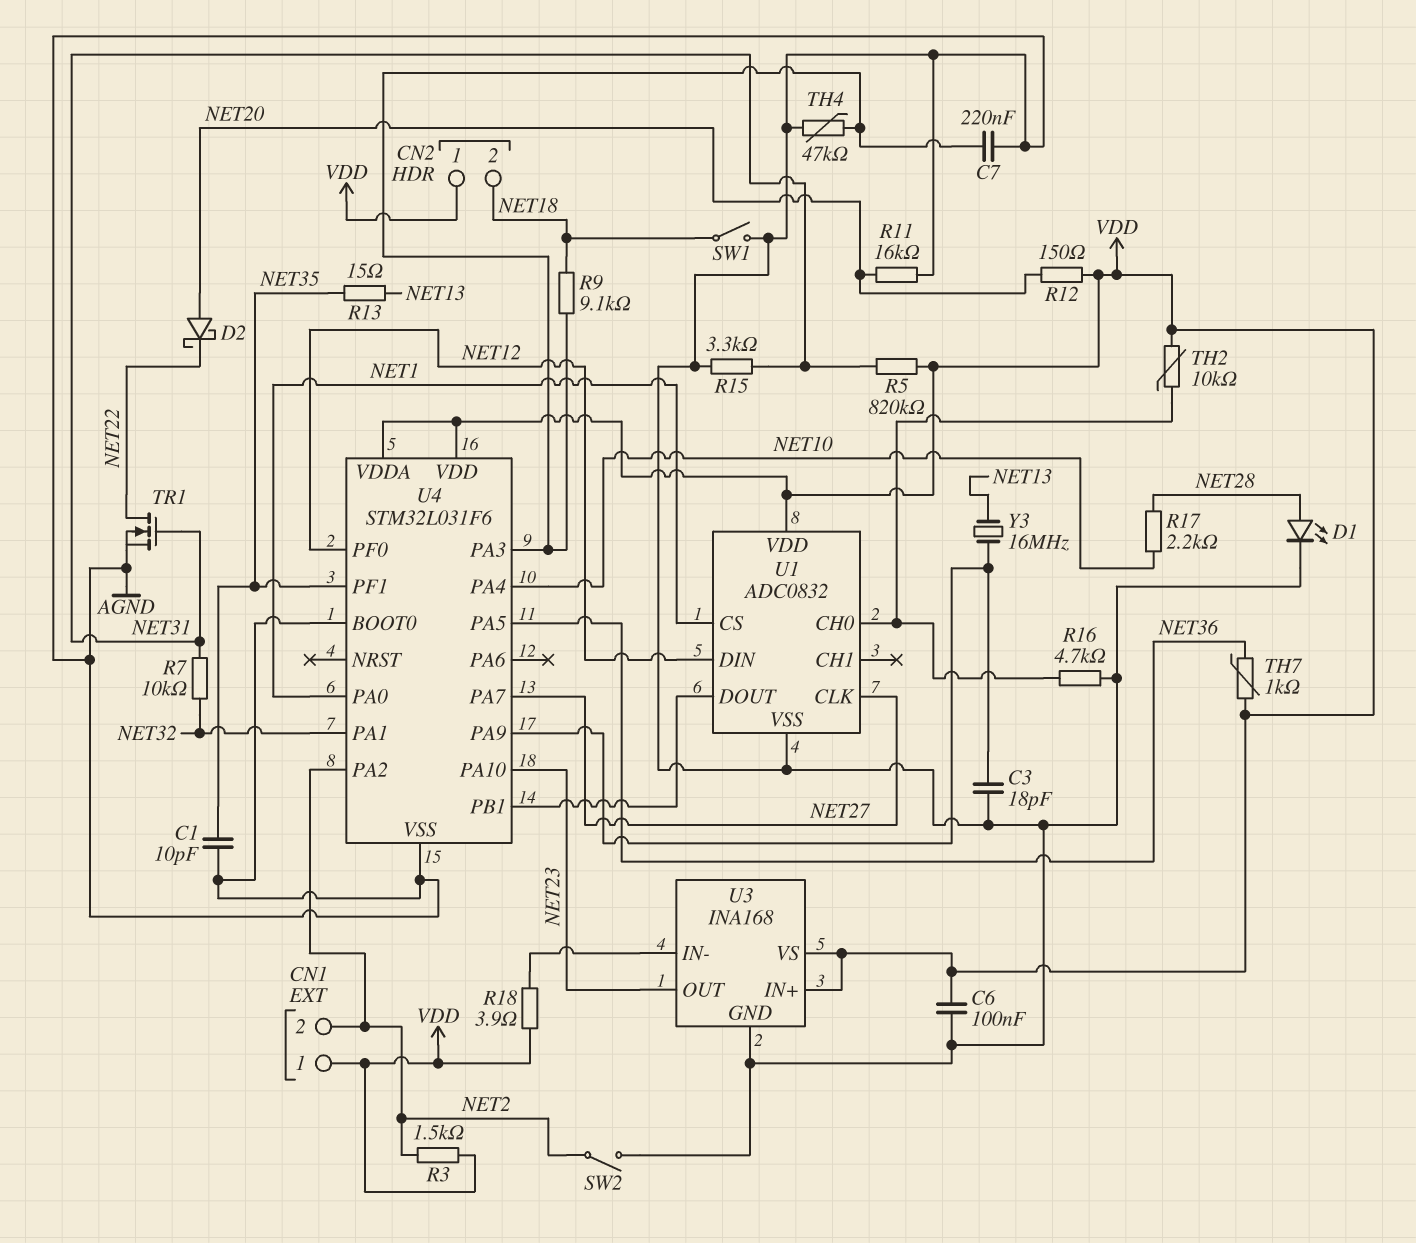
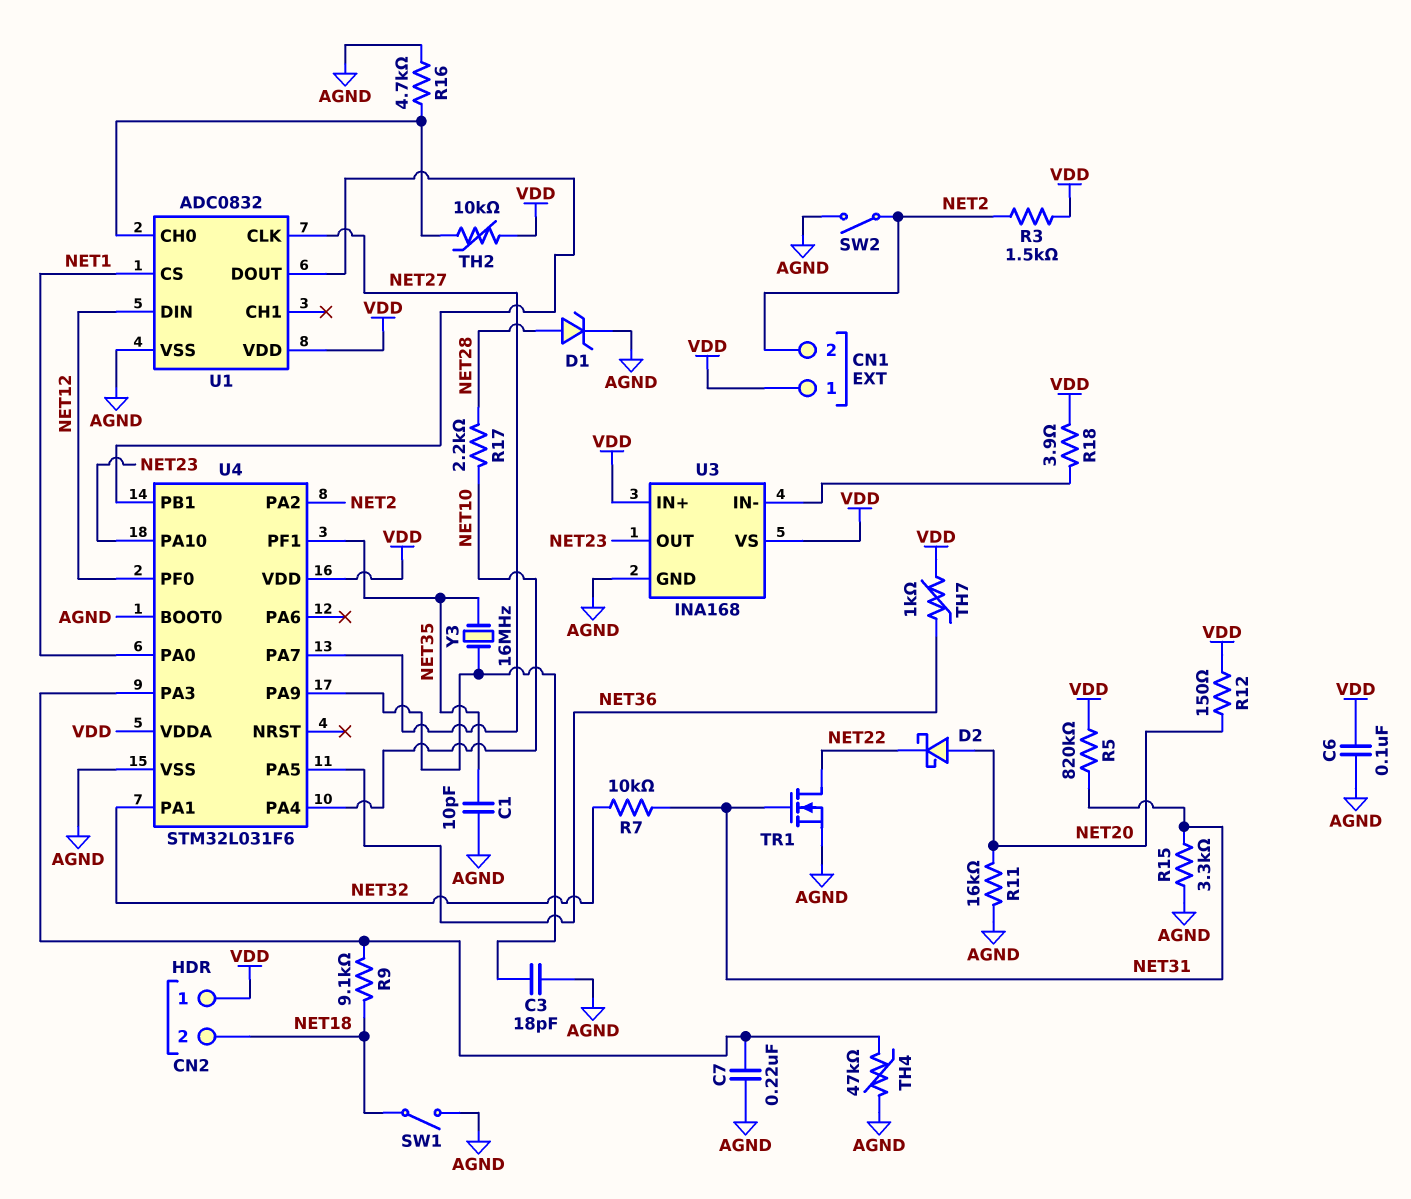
D1: LED (A NET28, K AGND) -> zener (A NET28, K AGND)
R13: 15 (NET13, NET35) -> none
Y3: 16MHz (NET13, U4/PA9) -> 16MHz (NET35, U4/PA9)

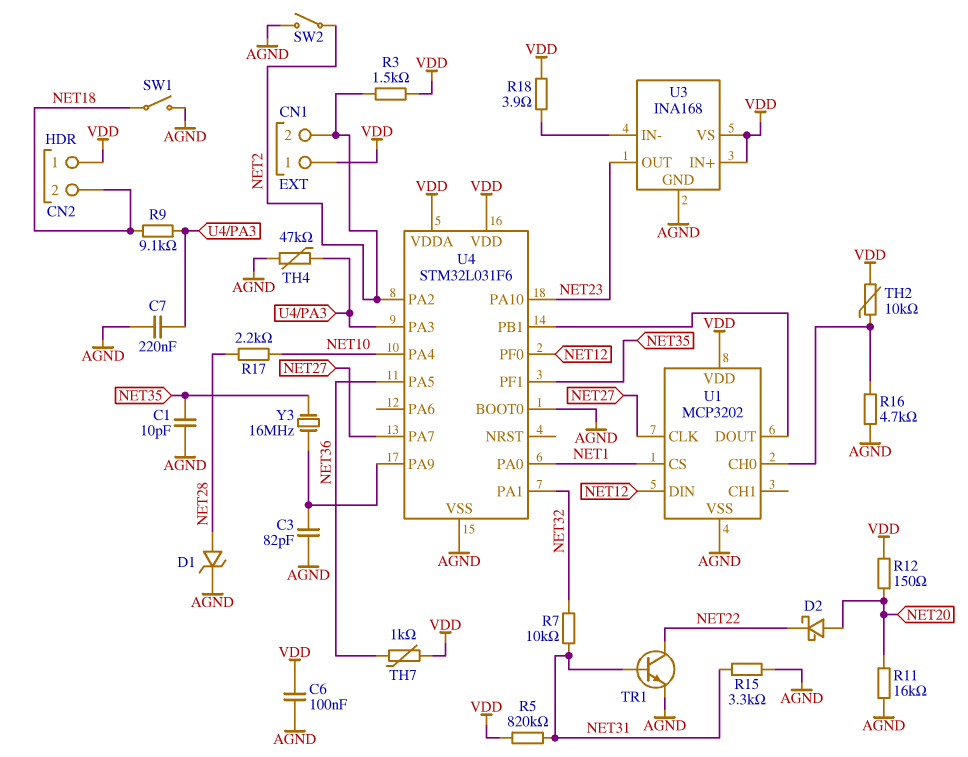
C3: 18pF (AGND, U4/PA9) -> 82pF (AGND, U4/PA9)
TR1: NMOS (G NET31, D NET22, S AGND) -> NPN (B NET31, C NET22, E AGND)
U1: ADC0832 -> MCP3202

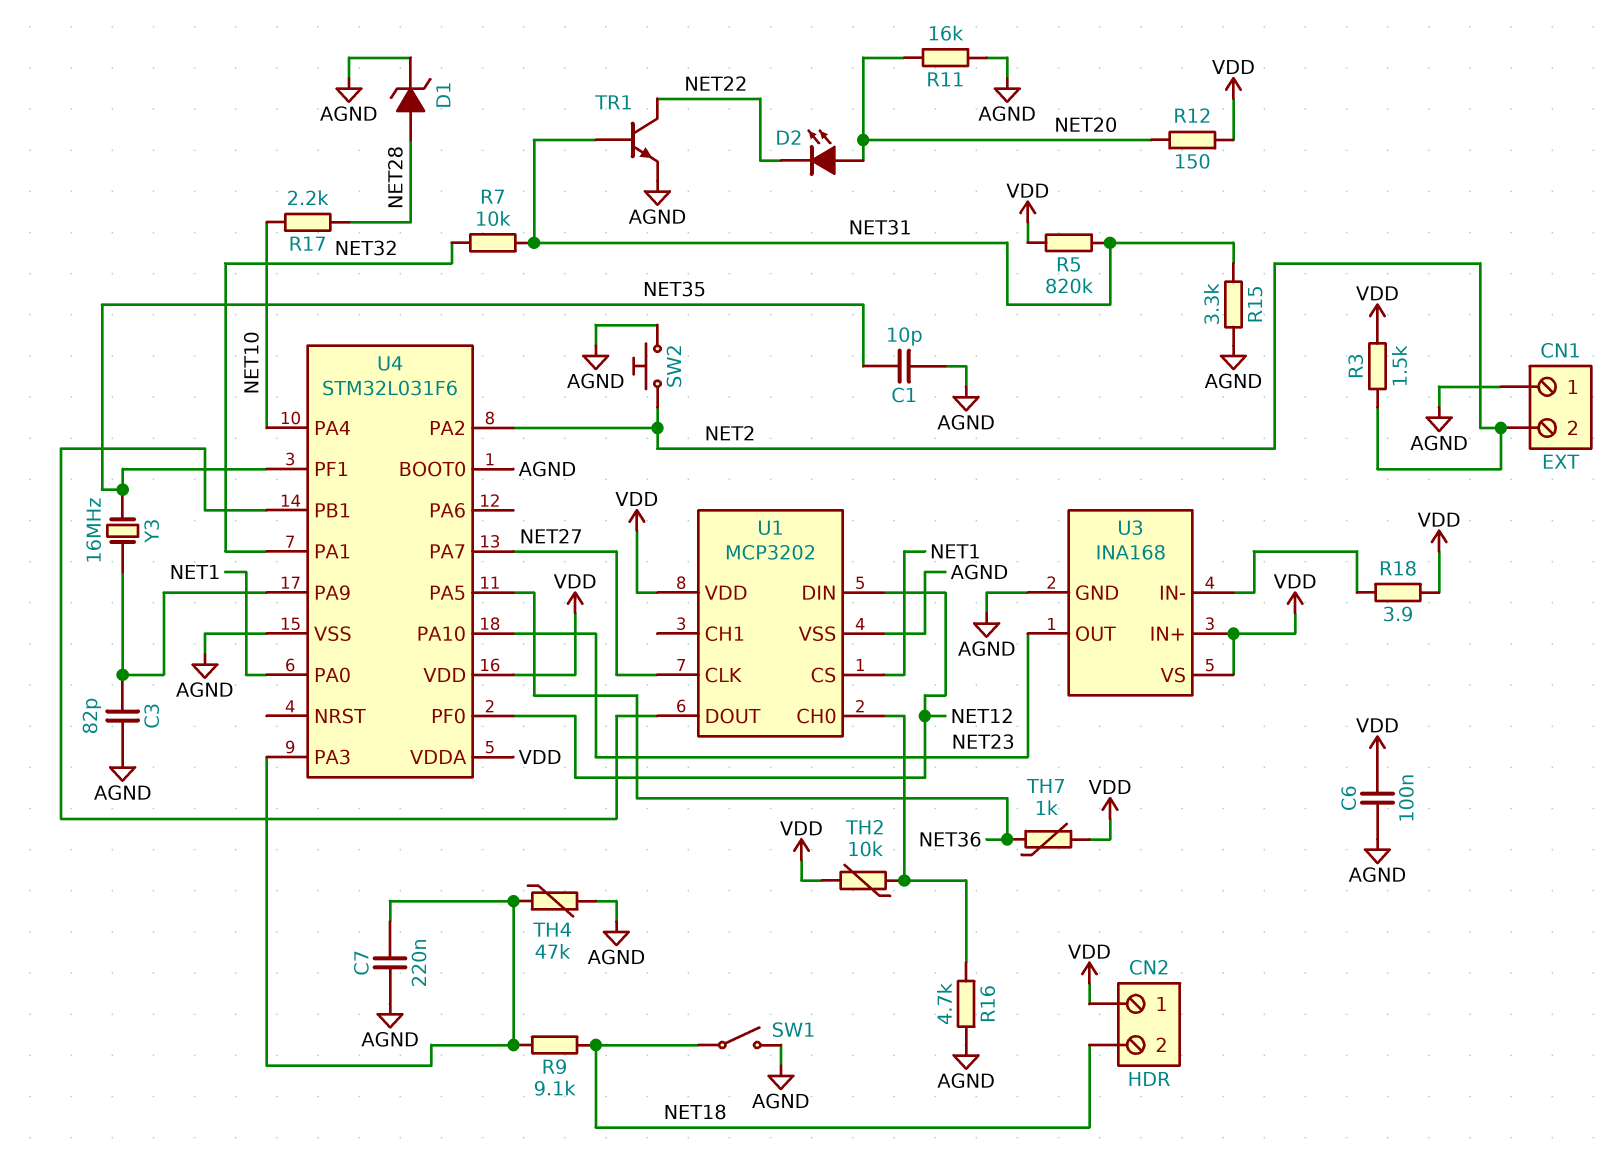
CN1 pin 1: VDD -> AGND
D2: schottky (A NET20, K NET22) -> LED (A NET20, K NET22)
SW2: switch (AGND, NET2) -> button (AGND, NET2)

